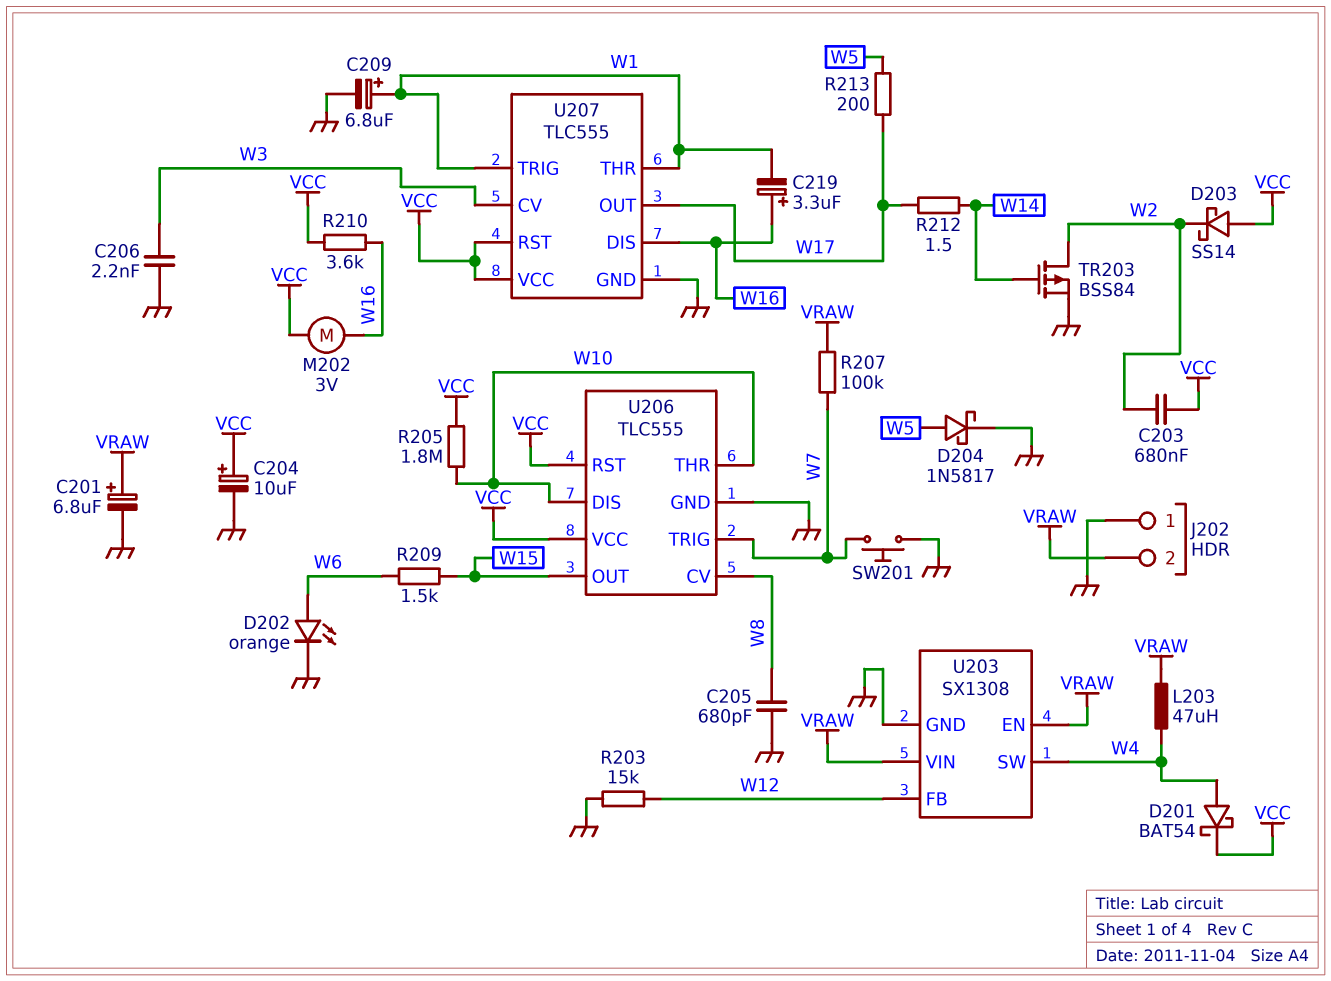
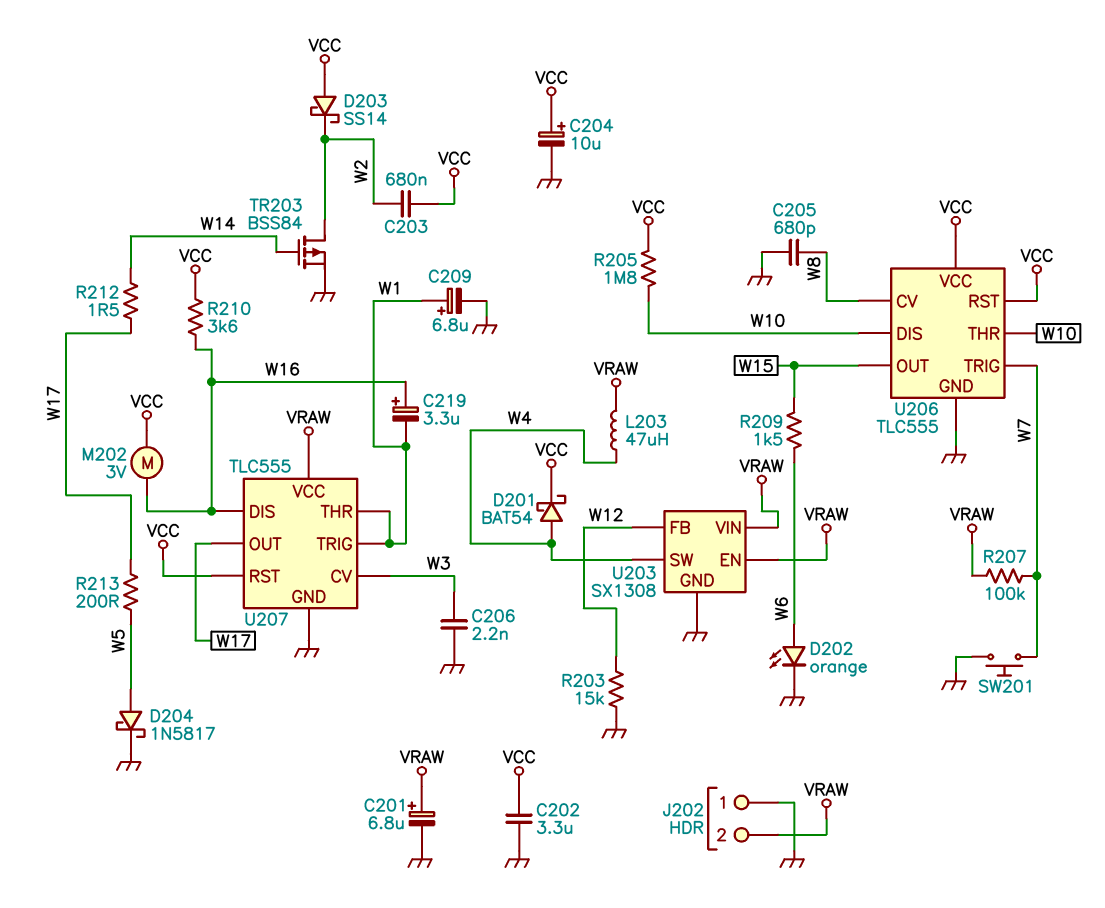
C202: none -> 3.3uF (GND, VCC)
U207 pin VCC: VCC -> VRAW

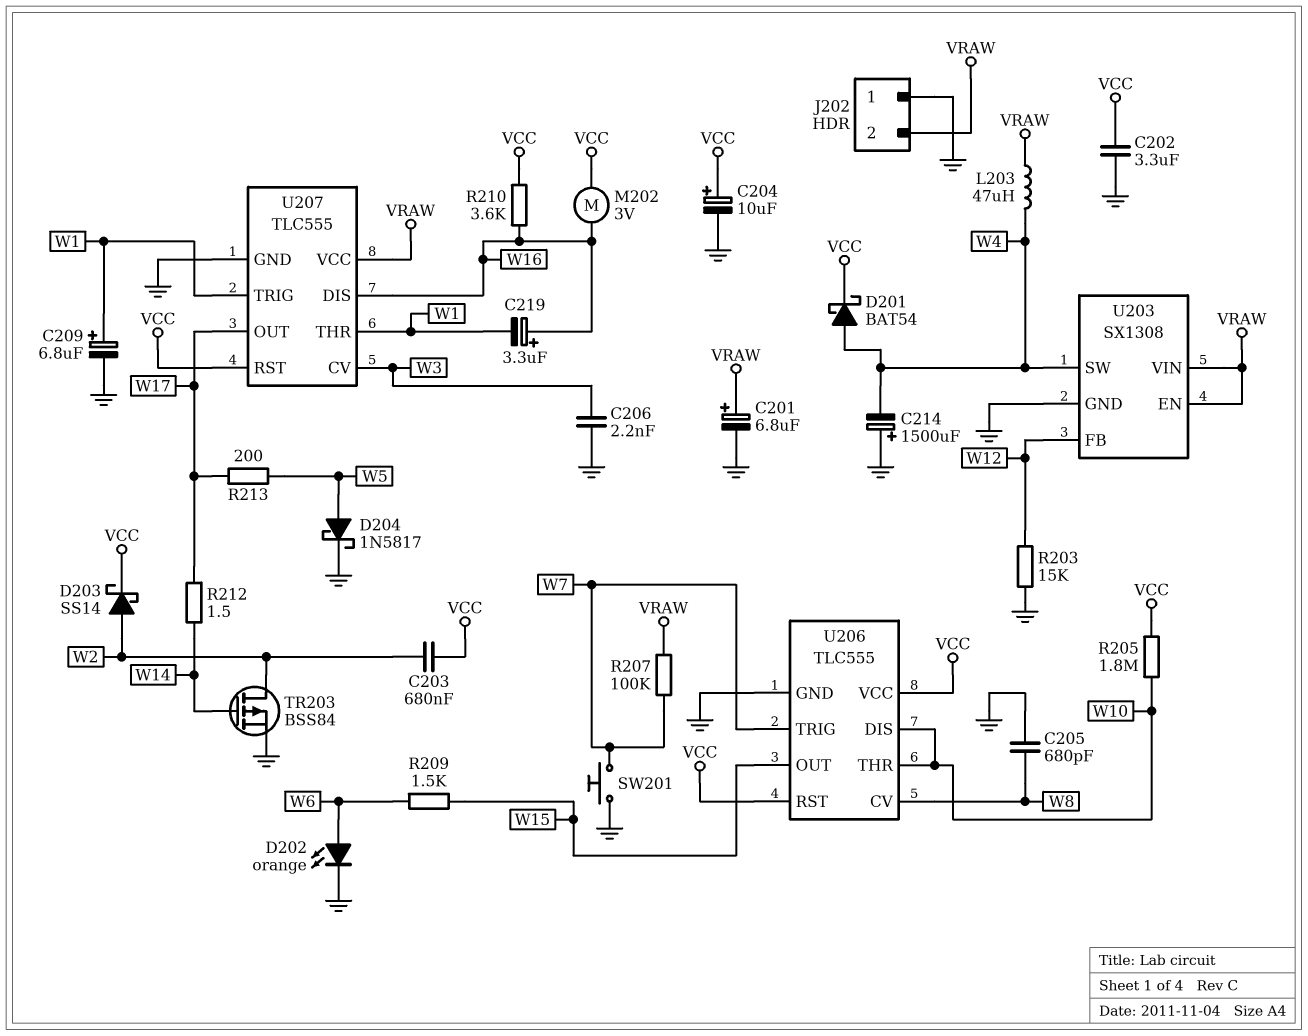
C214: none -> 1500uF (plus GND, minus W4)
D203: schottky SS14 (A VCC, K W2) -> schottky SS14 (A W2, K VCC)

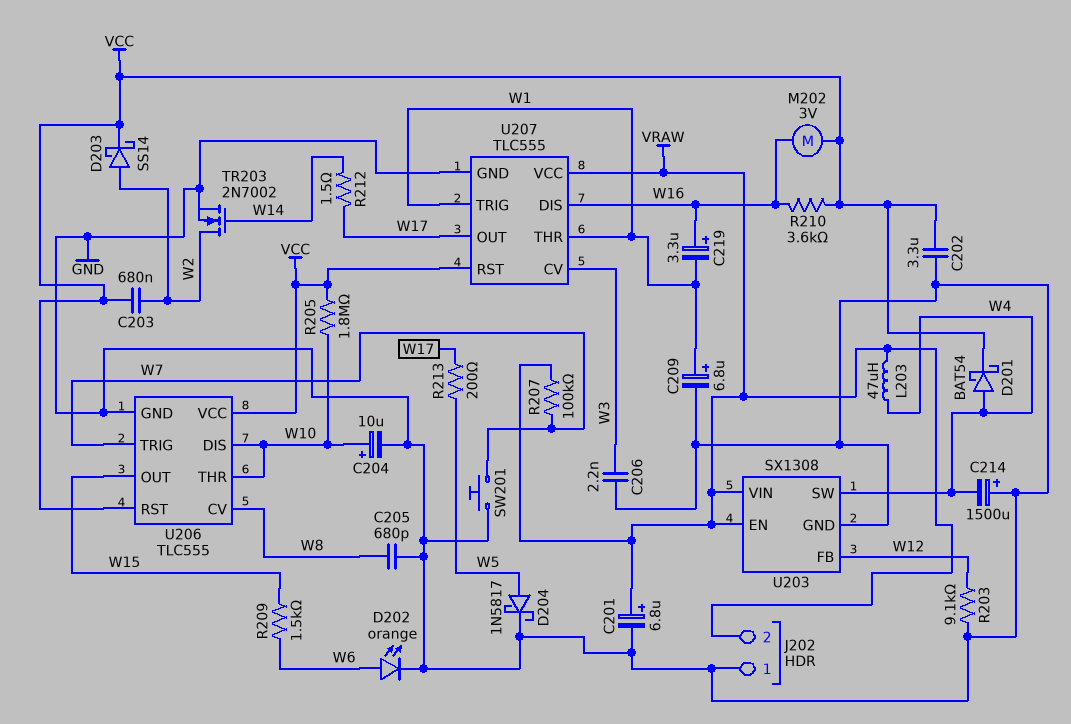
C204: 10uF (plus VCC, minus GND) -> 10uF (plus W10, minus GND)
R203: 15k (GND, W12) -> 9.1k (GND, W12)
TR203: PMOS BSS84 (G W14, D W2, S GND) -> NMOS 2N7002 (G W14, D W2, S GND)

